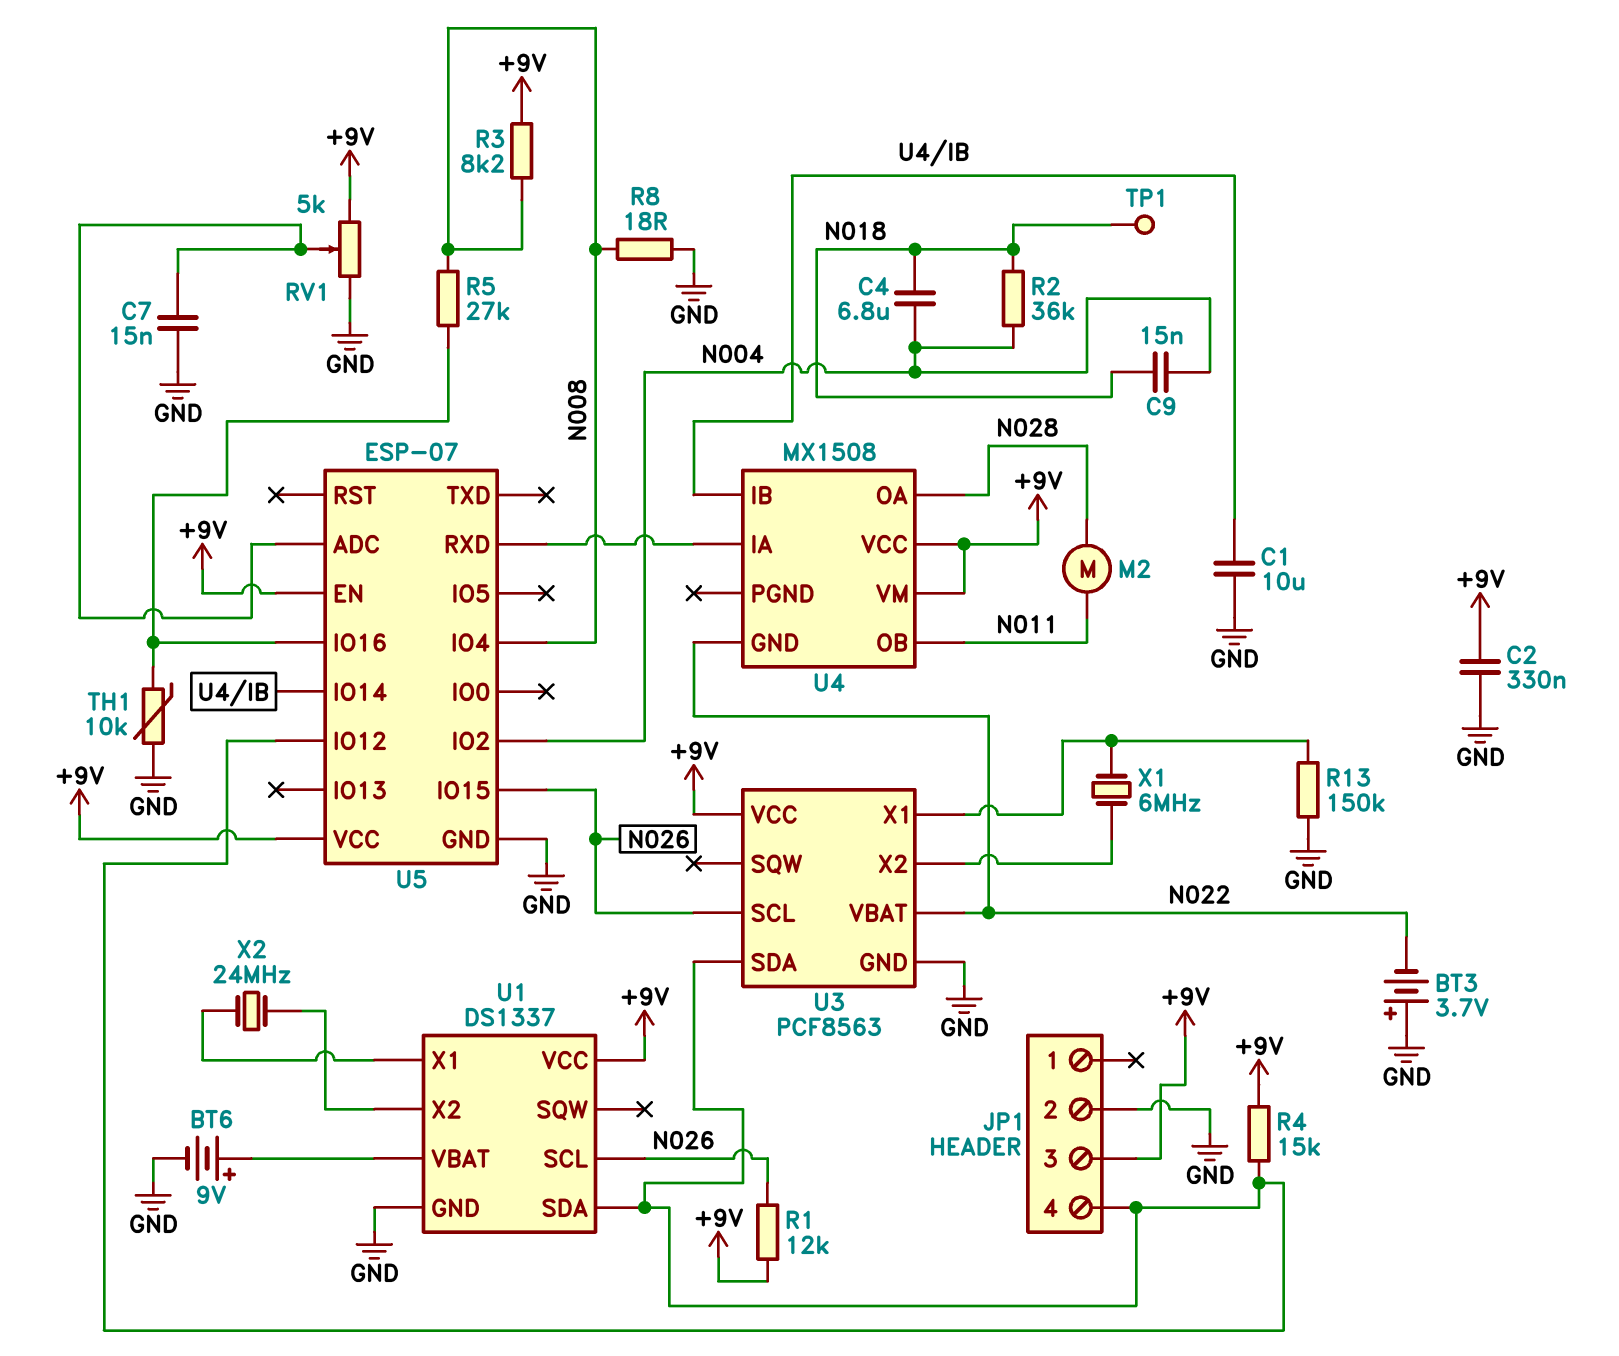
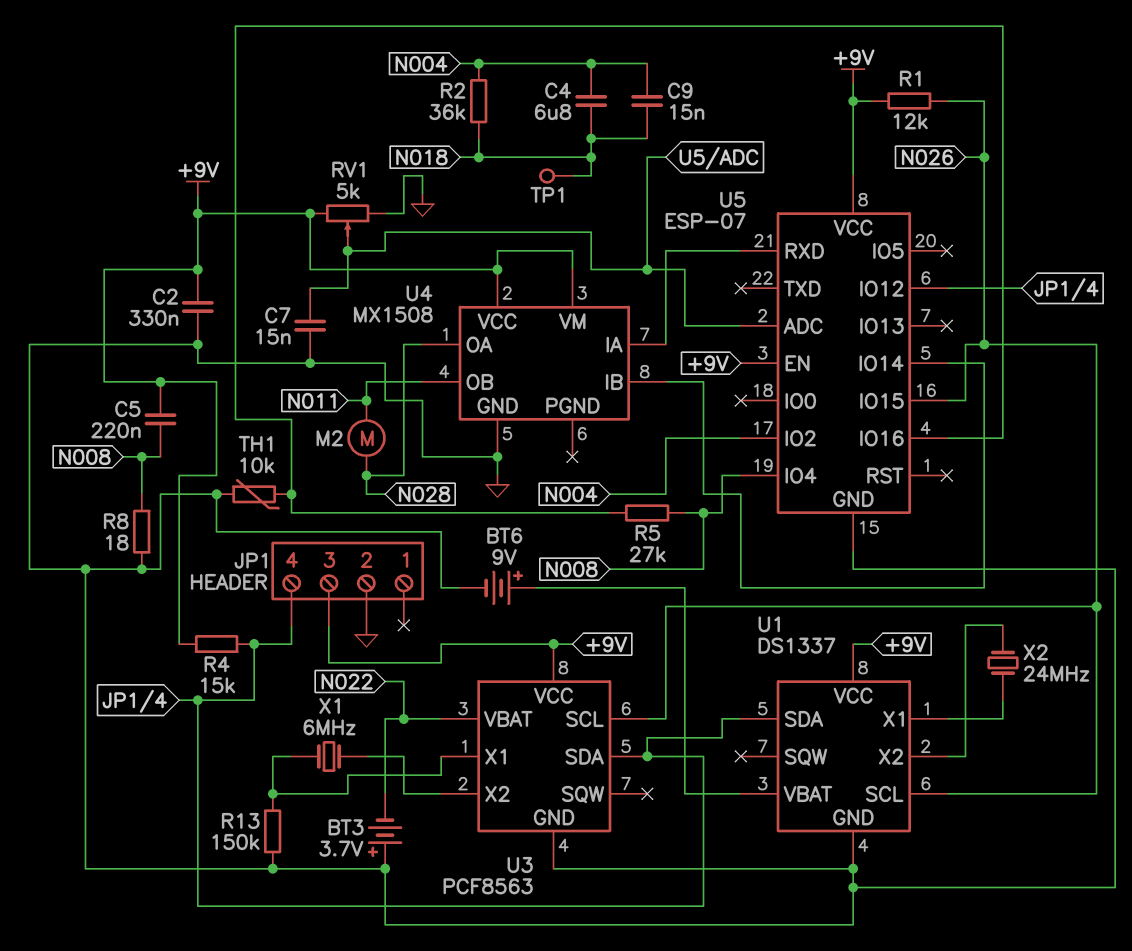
C1: 10uF (GND, U4/IB) -> none
C5: none -> 220nF (+9V, N008)
R3: 8.2k (+9V, N008) -> none
U4 pin GND: N022 -> GND

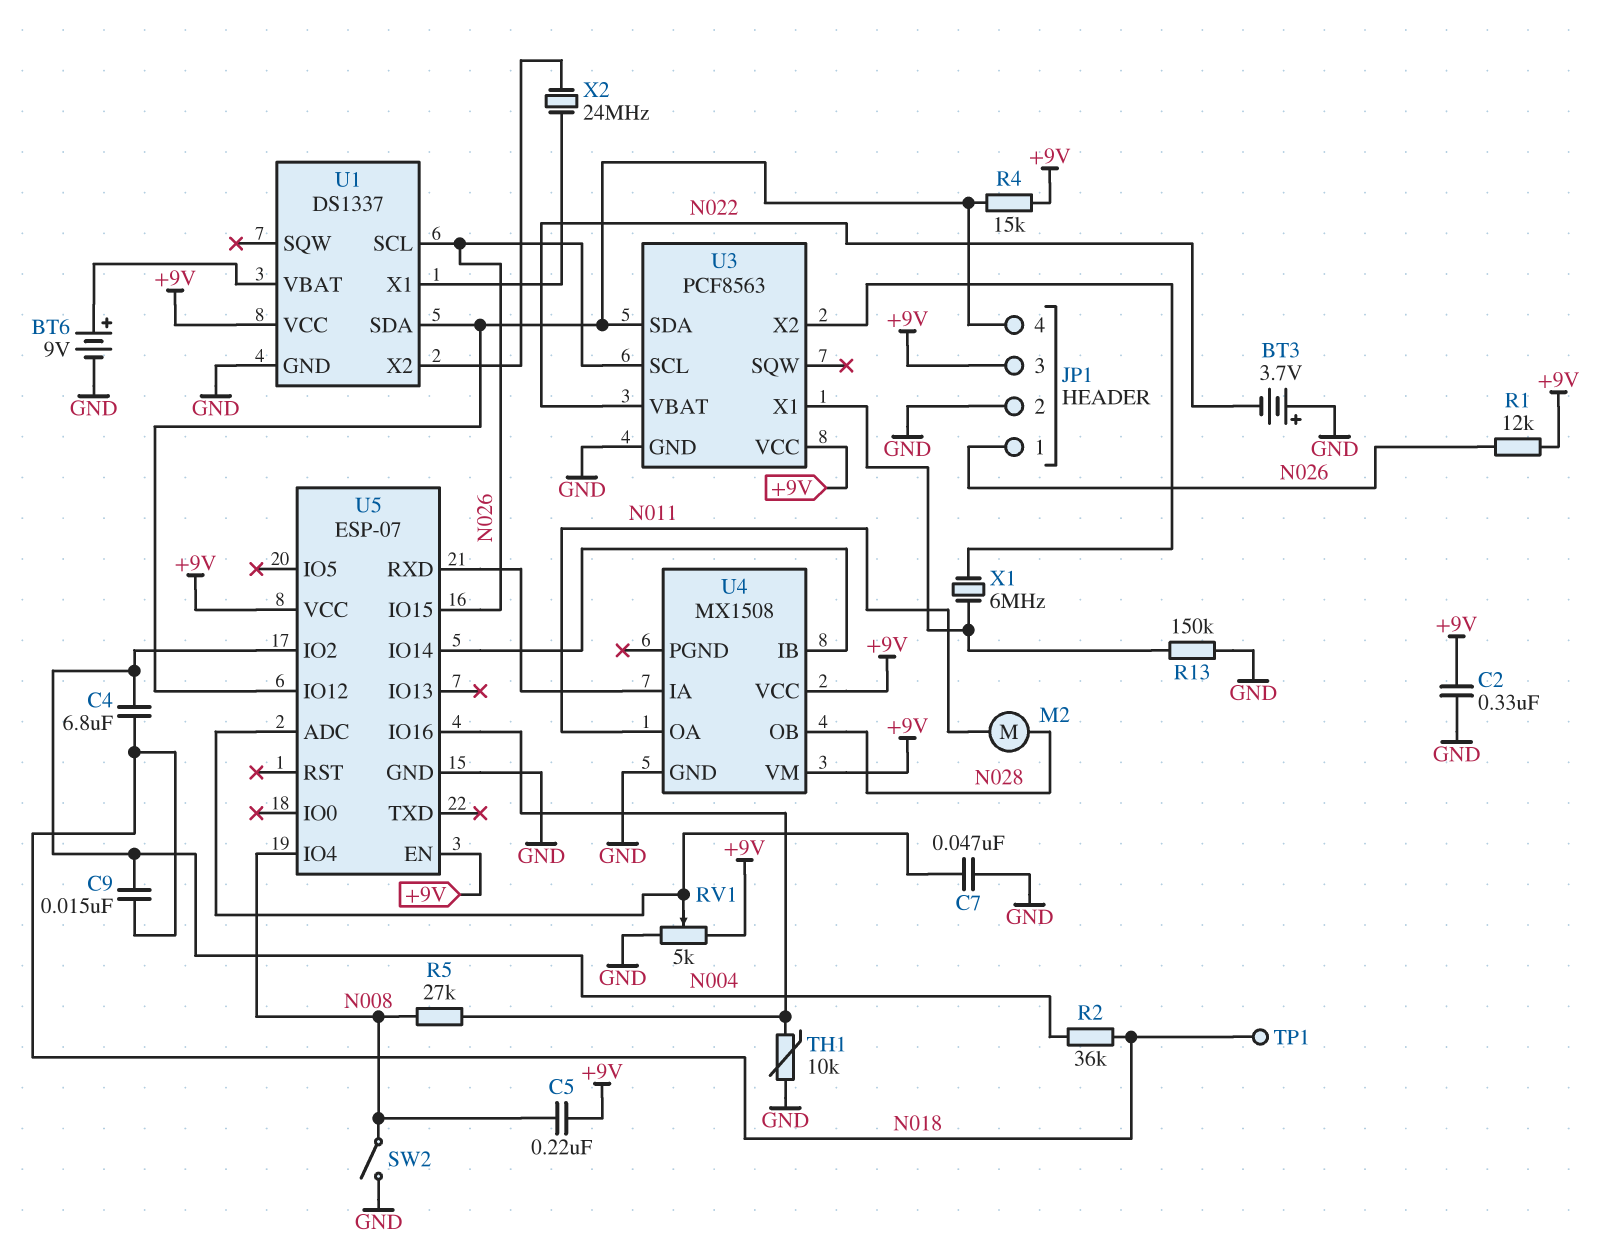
C7: 15nF (GND, U5/ADC) -> 47nF (GND, U5/ADC)
JP1 pin 1: none -> N026
R8: 18 (GND, N008) -> none
SW2: none -> switch (GND, N008)
U4 pin OA: N028 -> N011
U4 pin OB: N011 -> N028

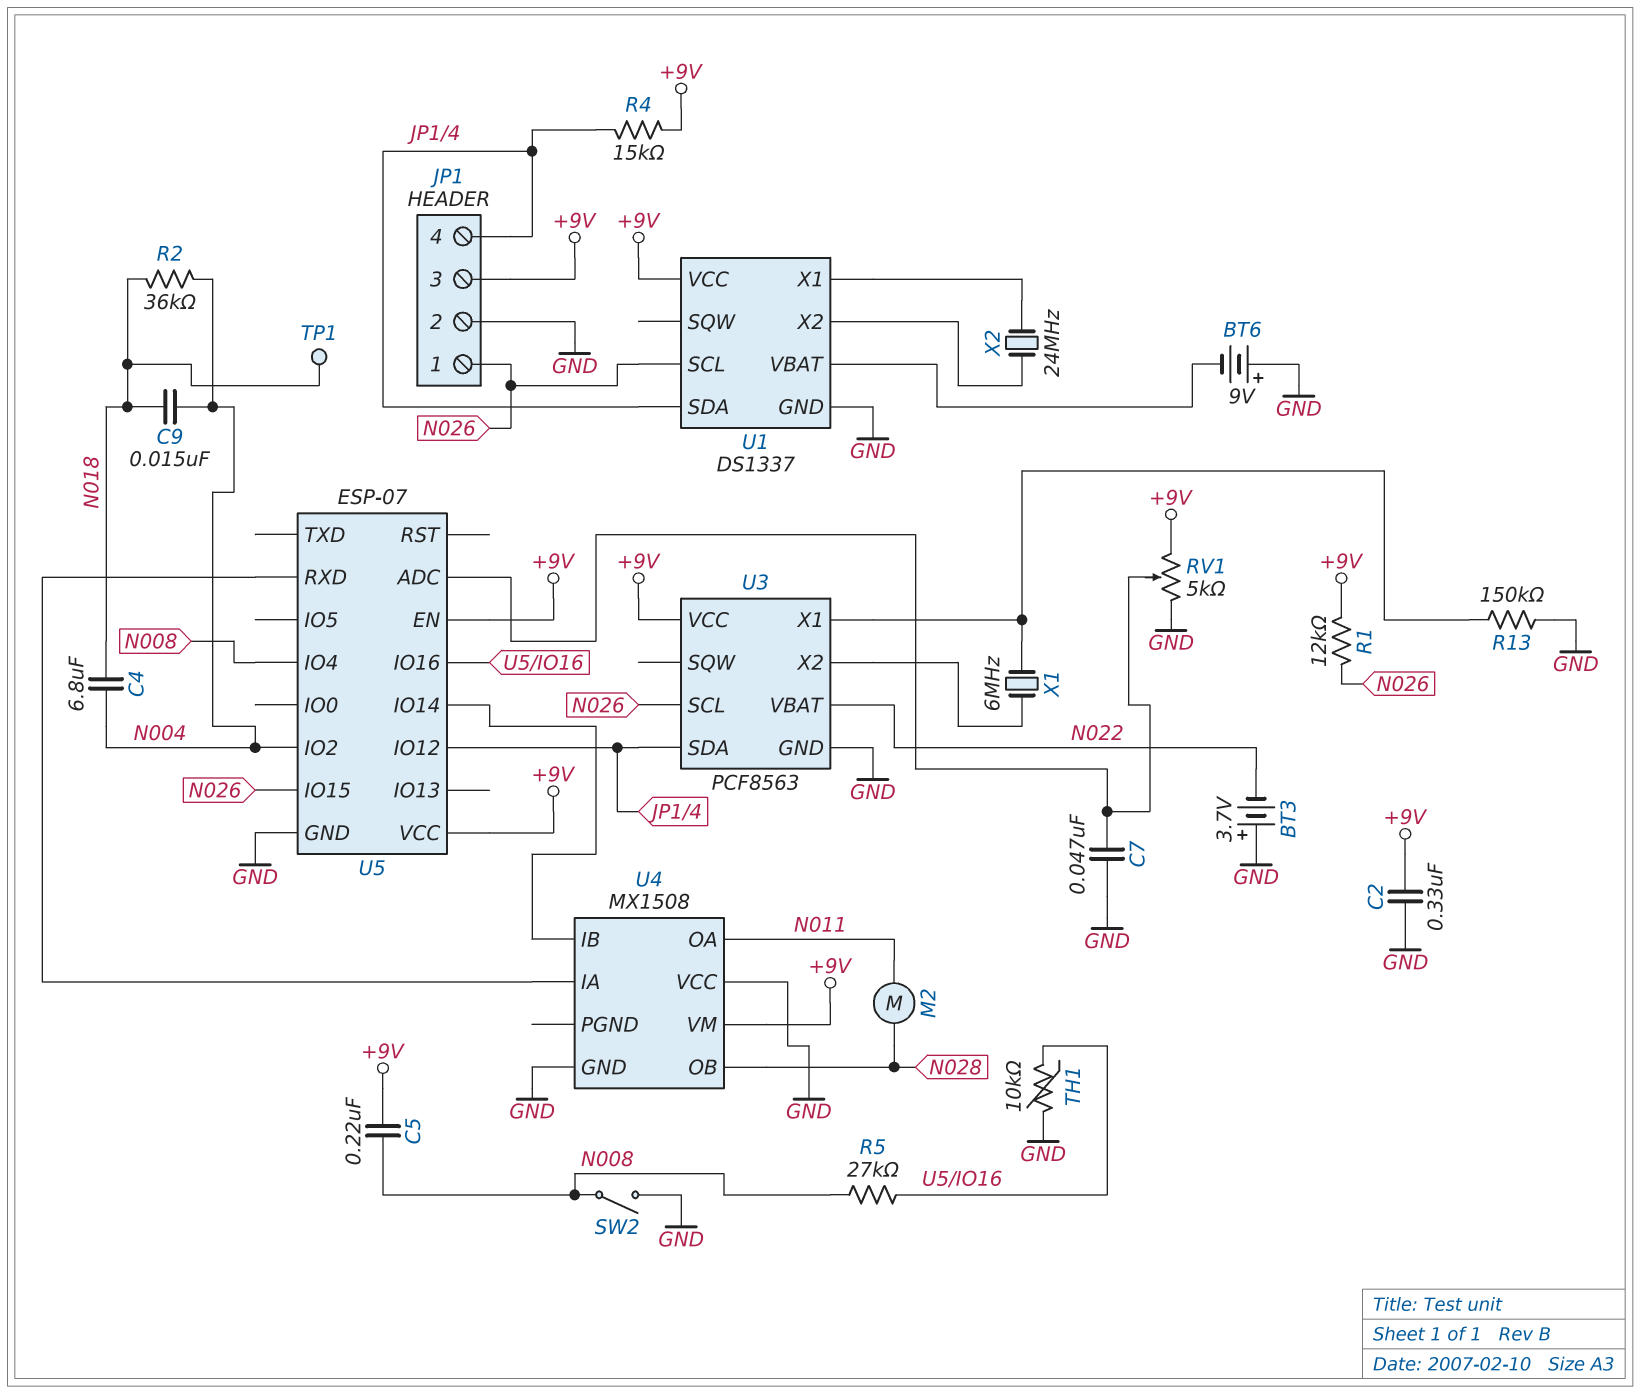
BT6: 9V (plus U1/VBAT, minus GND) -> 9V (plus GND, minus U1/VBAT)
U4 pin VCC: +9V -> GND

